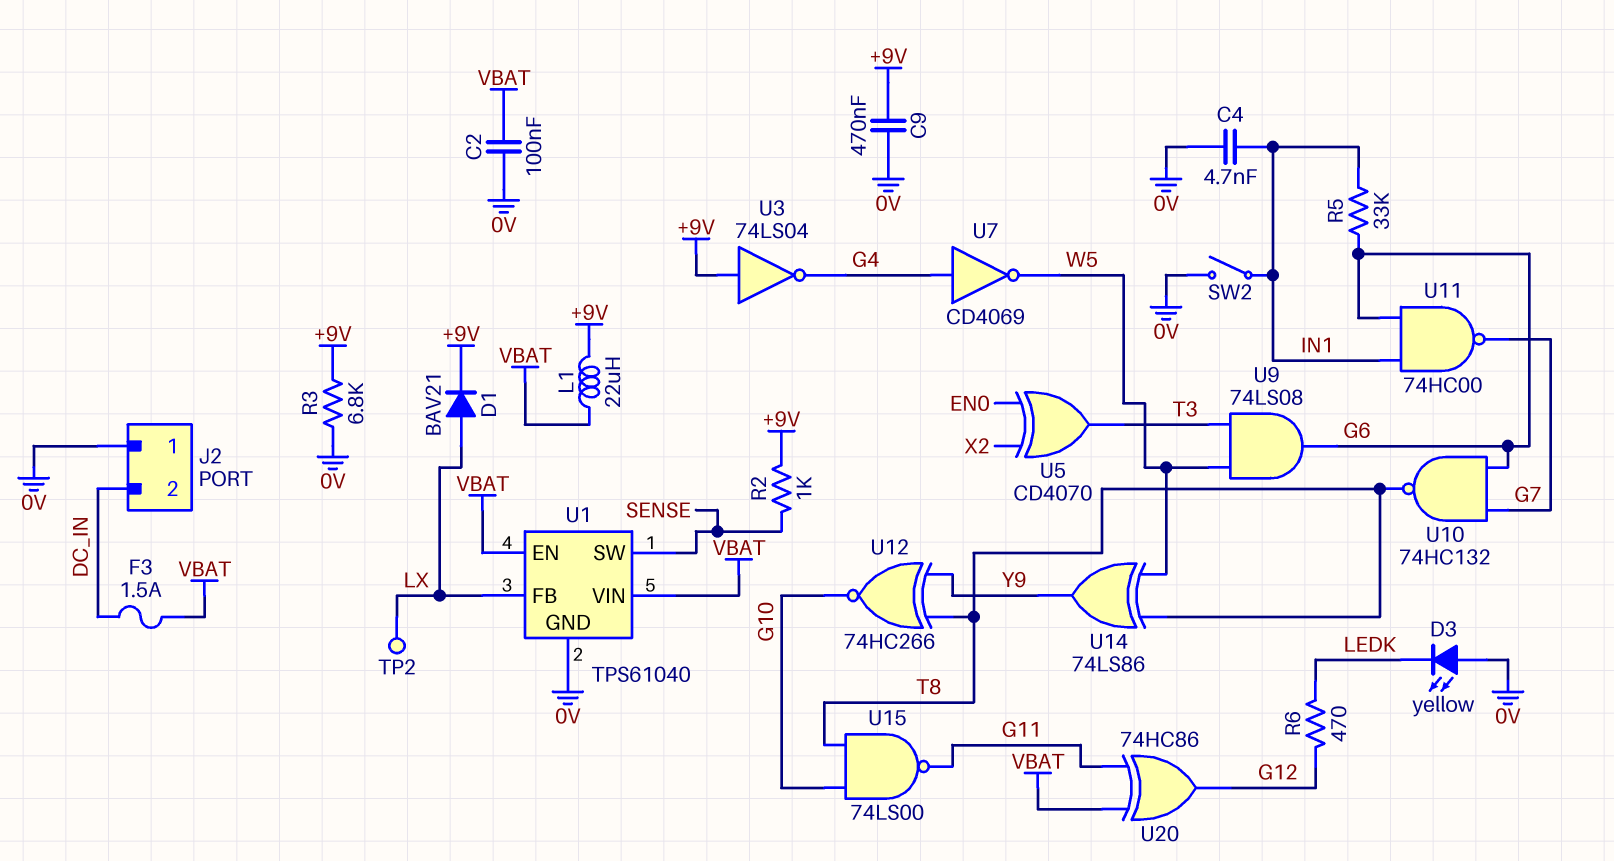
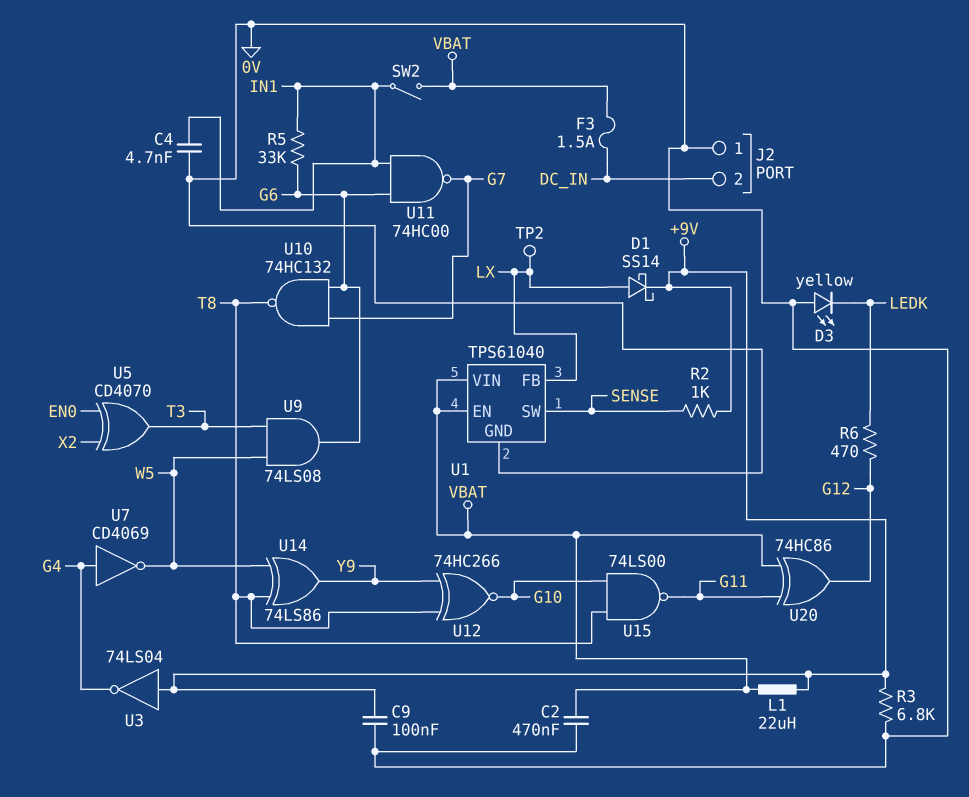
C2: 100nF (0V, VBAT) -> 470nF (0V, VBAT)
C9: 470nF (+9V, 0V) -> 100nF (+9V, 0V)
D1: diode BAV21 (A LX, K +9V) -> schottky SS14 (A LX, K +9V)
SW2: switch (0V, IN1) -> switch (IN1, VBAT)

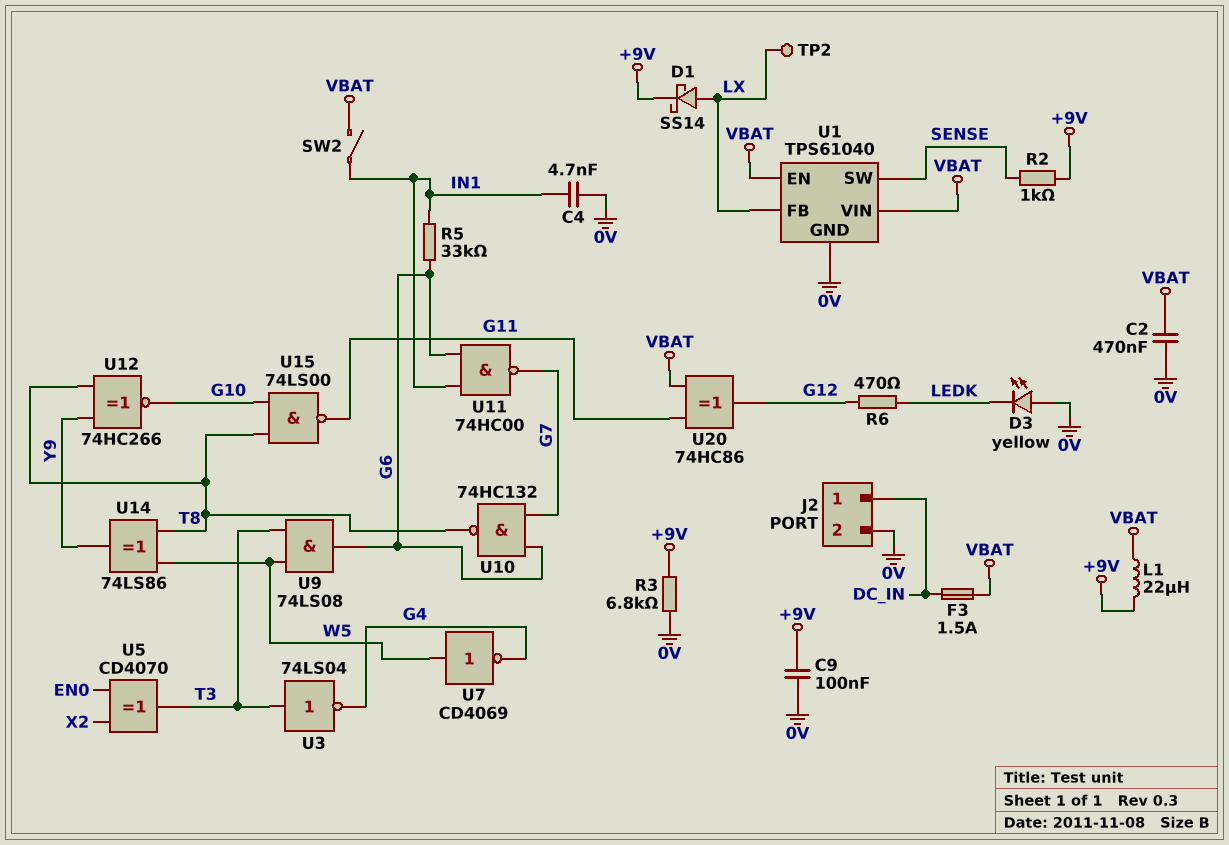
J2 pin 1: 0V -> DC_IN
J2 pin 2: DC_IN -> 0V
U3: NOT 74LS04 (in +9V, out G4) -> NOT 74LS04 (in T3, out G4)
U7: NOT CD4069 (in G4, out W5) -> NOT CD4069 (in W5, out G4)

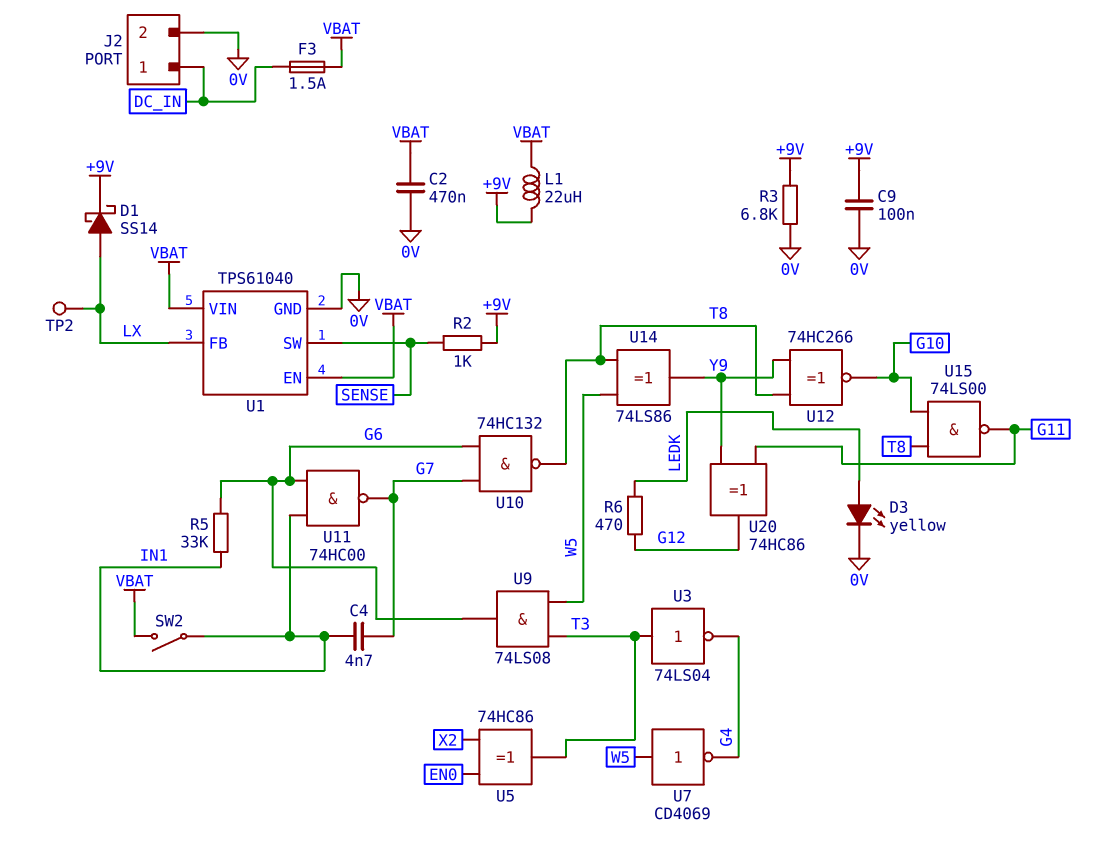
C4: 4.7nF (0V, IN1) -> 4.7nF (G7, IN1)
D3: LED yellow (A 0V, K LEDK) -> LED yellow (A LEDK, K 0V)
U5: XOR CD4070 (in EN0, in X2, out T3) -> XOR 74HC86 (in EN0, in X2, out T3)
U20: XOR 74HC86 (in G11, in VBAT, out G12) -> XOR 74HC86 (in G11, in Y9, out G12)

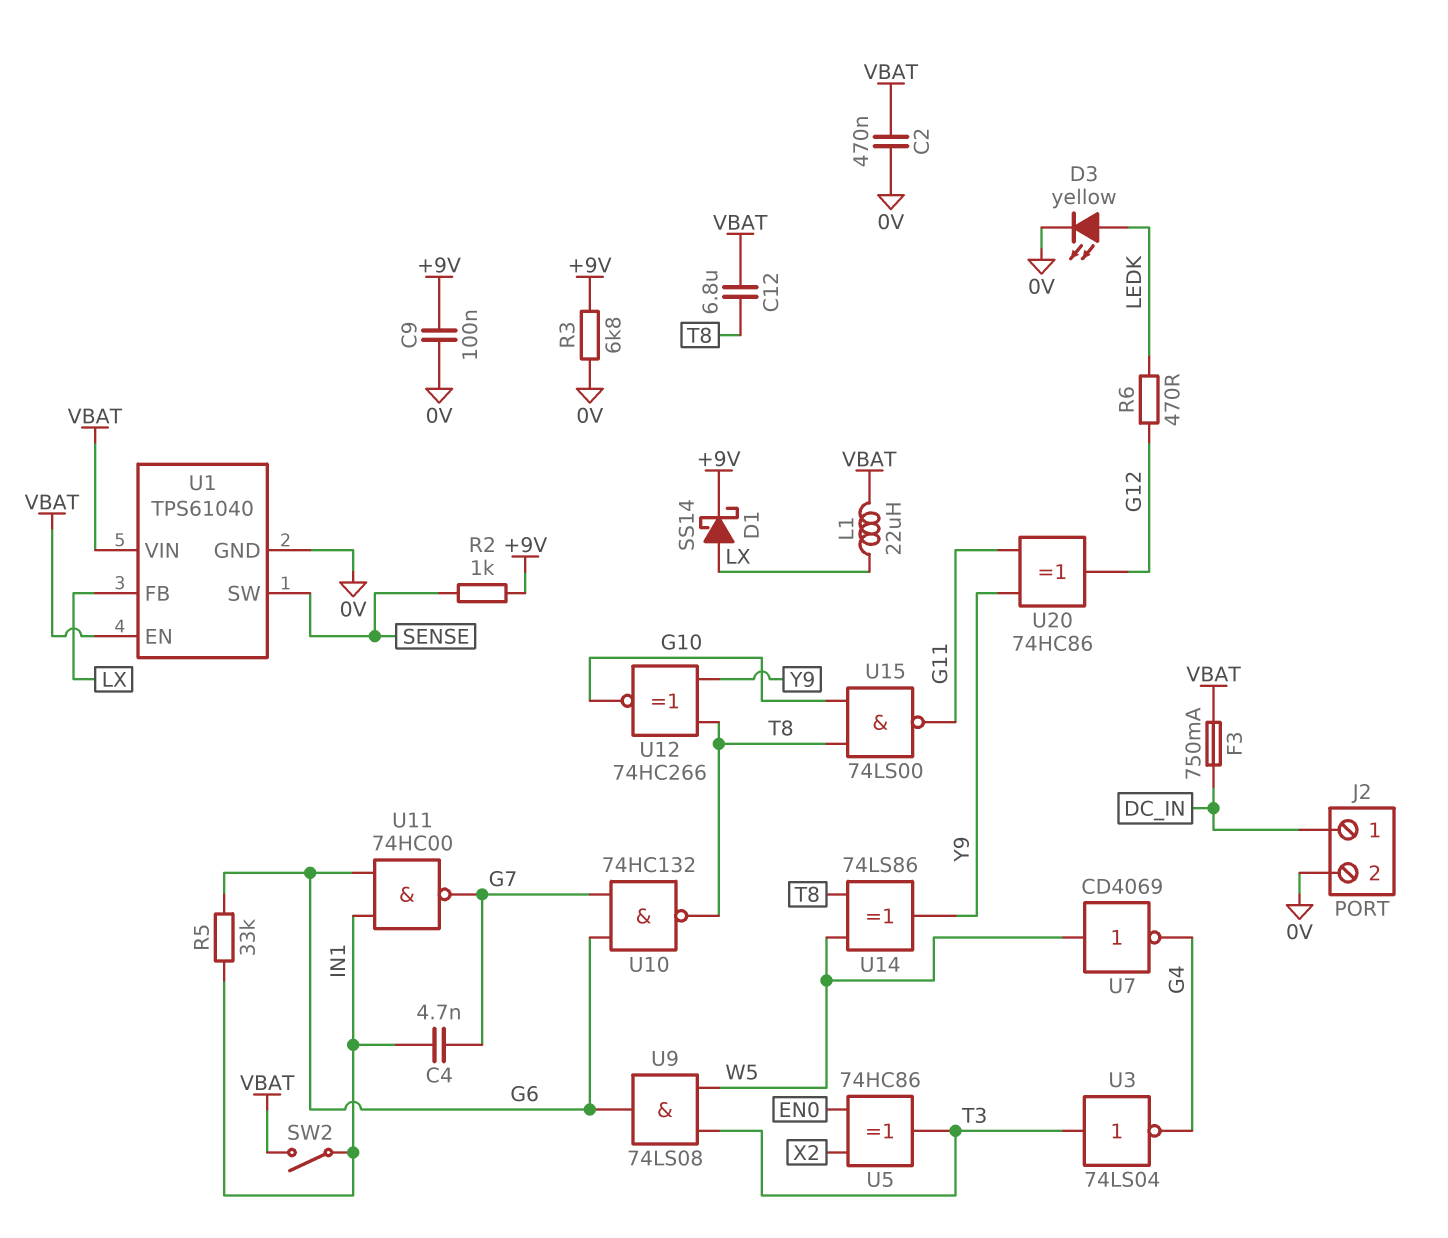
C12: none -> 6.8uF (T8, VBAT)
F3: 1.5A (DC_IN, VBAT) -> 750mA (DC_IN, VBAT)
L1: 22uH (+9V, VBAT) -> 22uH (LX, VBAT)
TP2: test point (LX) -> none

